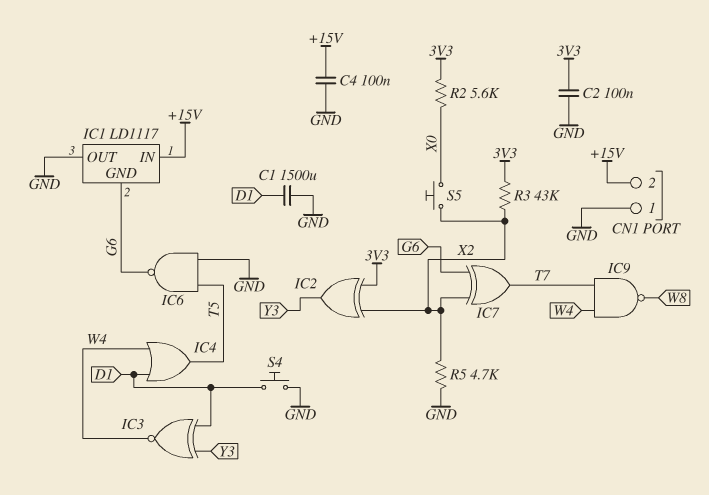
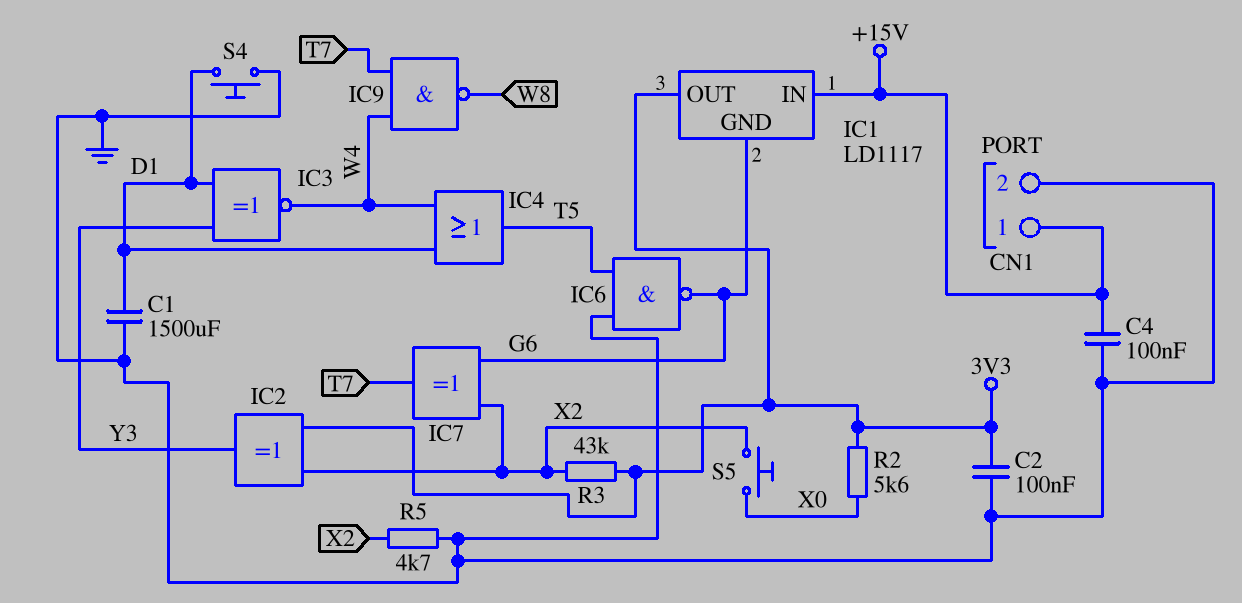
CN1 pin 1: GND -> +15V
CN1 pin 2: +15V -> GND
IC1 pin OUT: GND -> 3V3

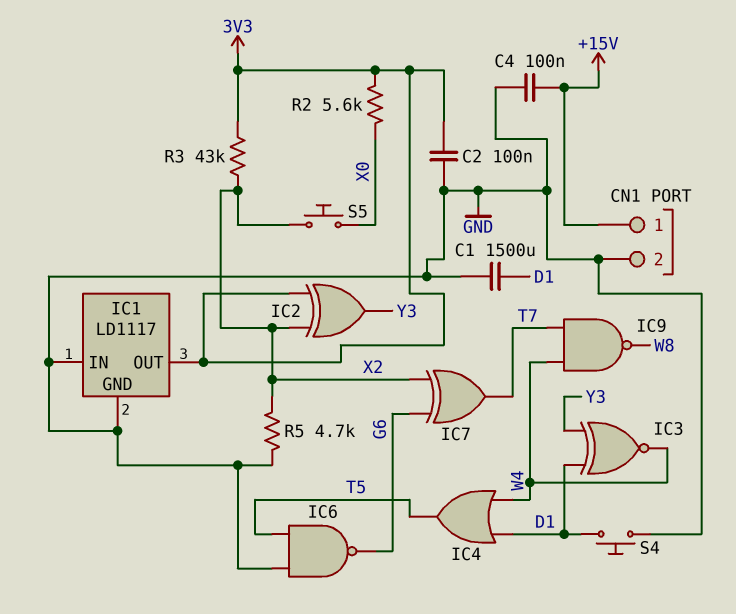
IC1 pin GND: G6 -> GND
IC1 pin IN: +15V -> GND

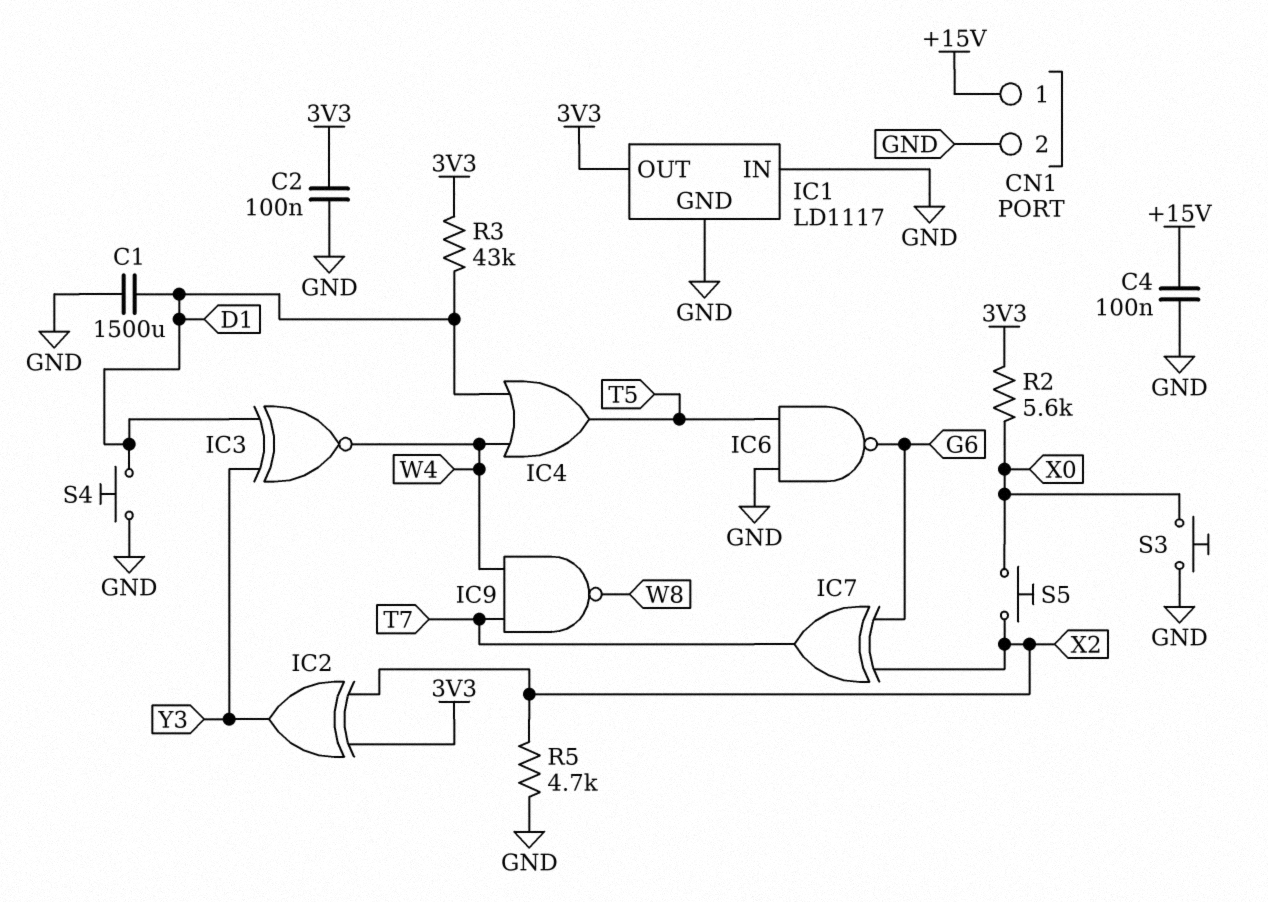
R3: 43k (3V3, X2) -> 43k (3V3, D1)
S3: none -> button (GND, X0)

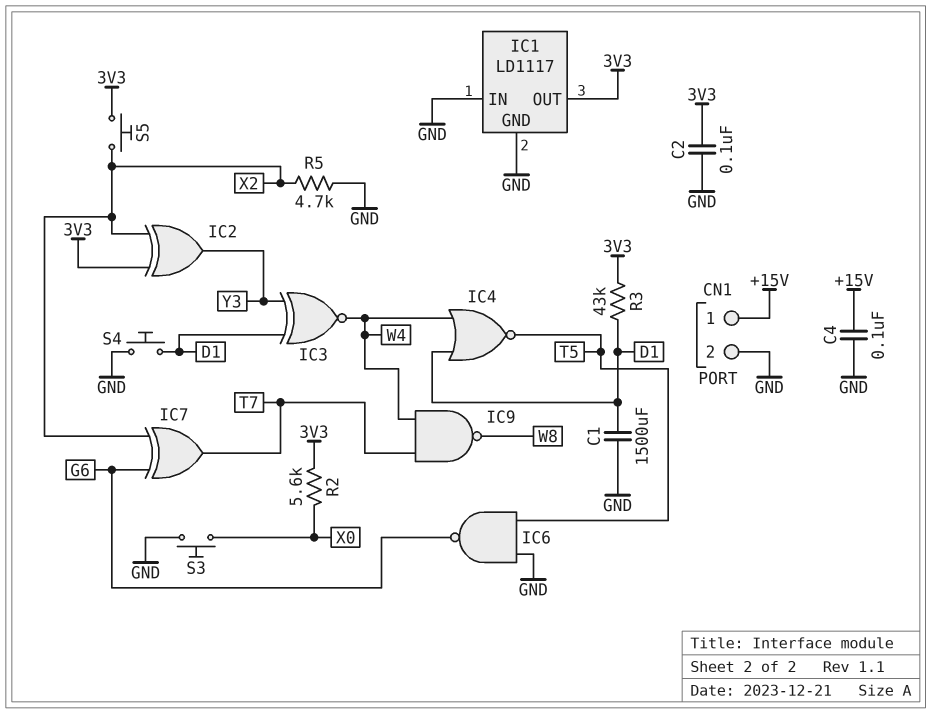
IC4: OR (in D1, in W4, out T5) -> NOR (in D1, in W4, out T5)
S5: button (X0, X2) -> button (3V3, X2)

